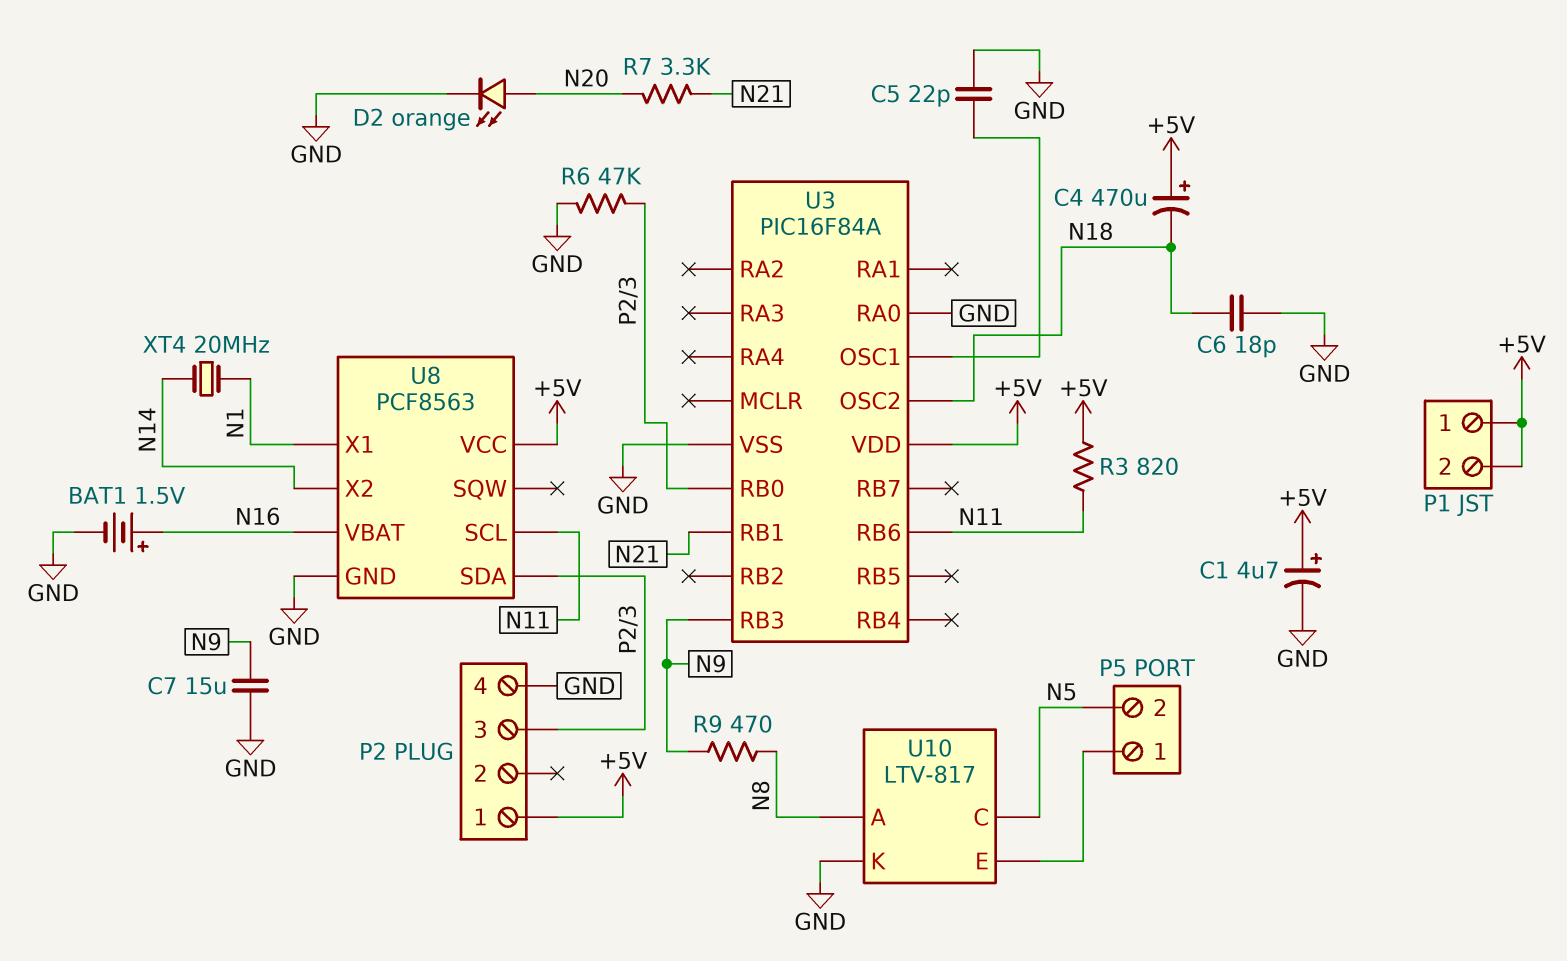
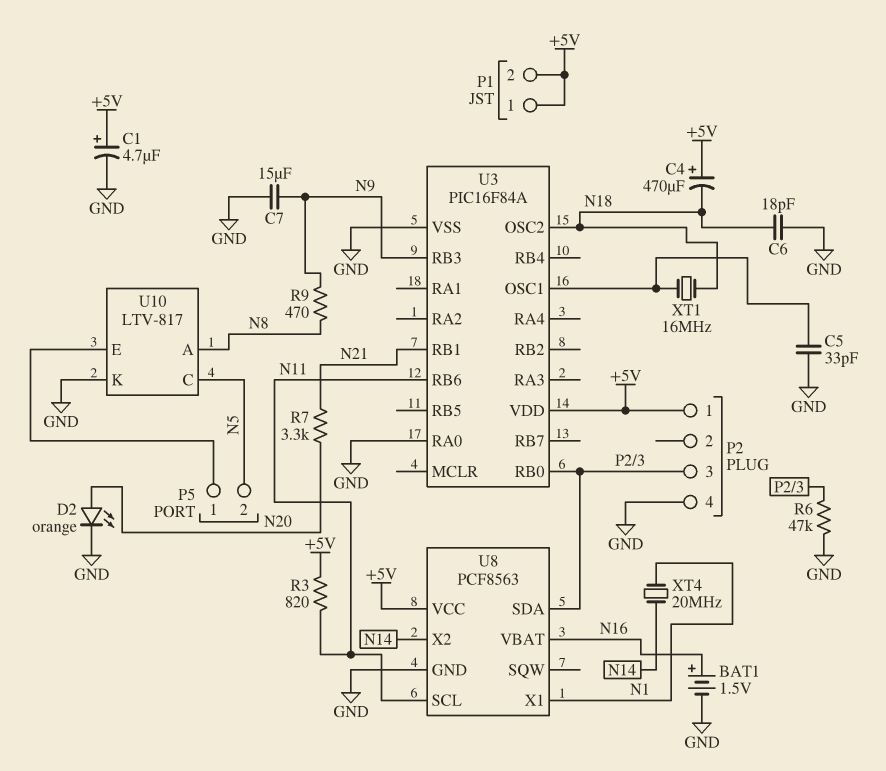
C5: 22pF (GND, U3/OSC1) -> 33pF (GND, U3/OSC1)
XT1: none -> 16MHz (N18, U3/OSC1)

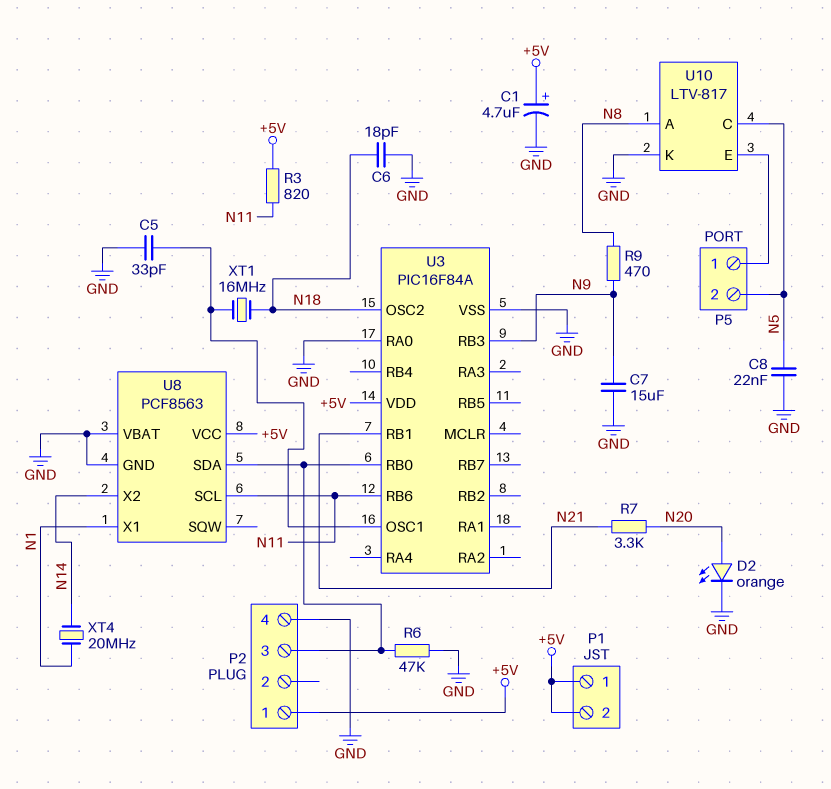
BAT1: 1.5V (plus N16, minus GND) -> none
C4: 470uF (plus +5V, minus N18) -> none
C8: none -> 22nF (GND, N5)
U8 pin VBAT: N16 -> GND

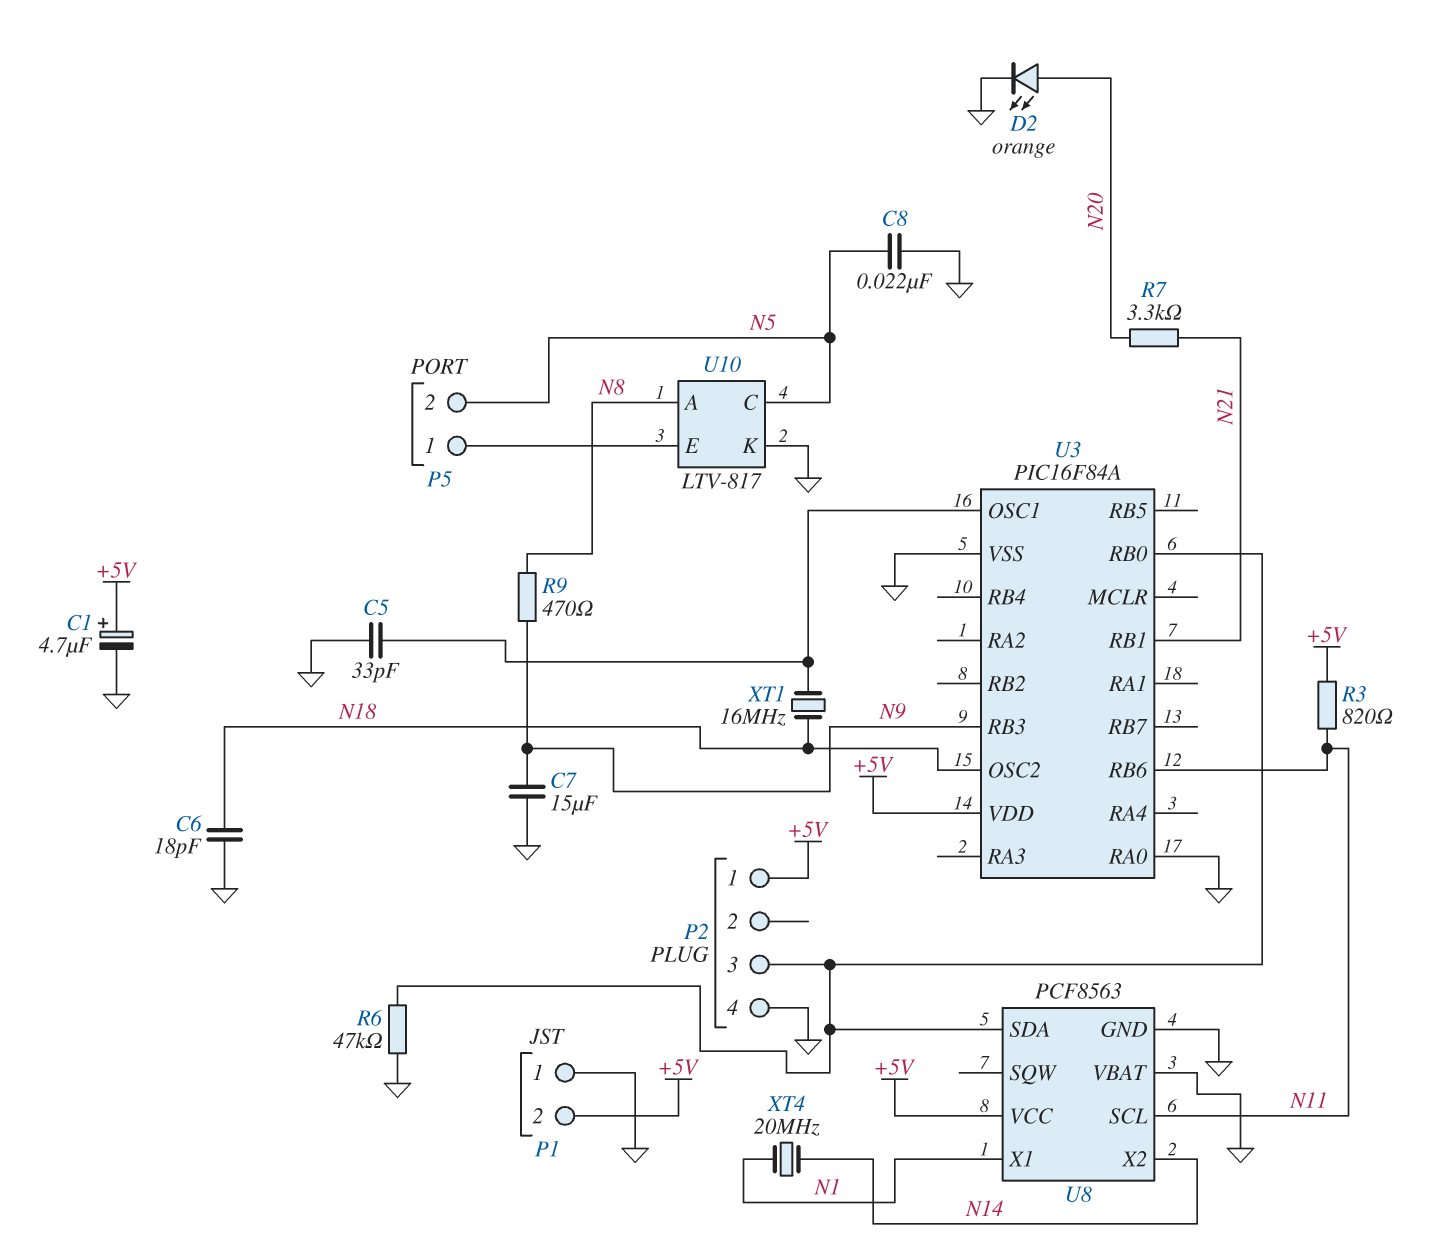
P1 pin 1: +5V -> GND

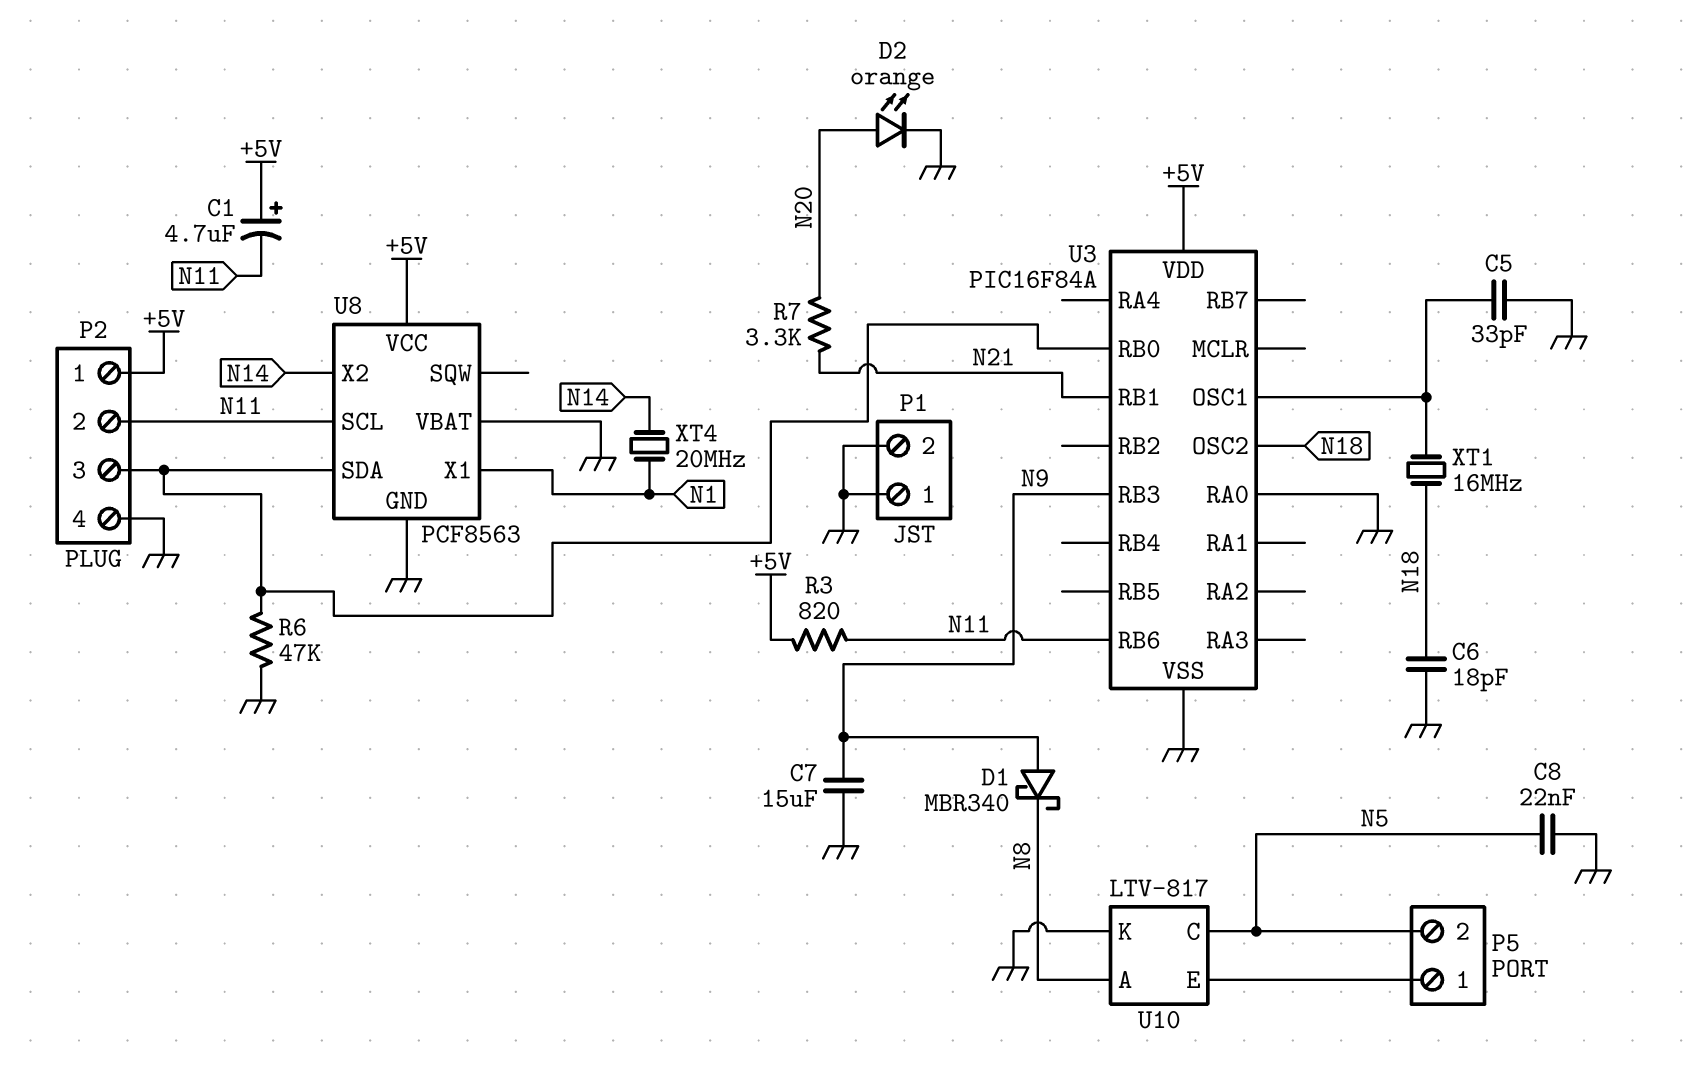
C1: 4.7uF (plus +5V, minus GND) -> 4.7uF (plus +5V, minus N11)
D1: none -> schottky MBR340 (A N9, K N8)
P1 pin 2: +5V -> GND
P2 pin 2: none -> N11
R9: 470 (N8, N9) -> none

